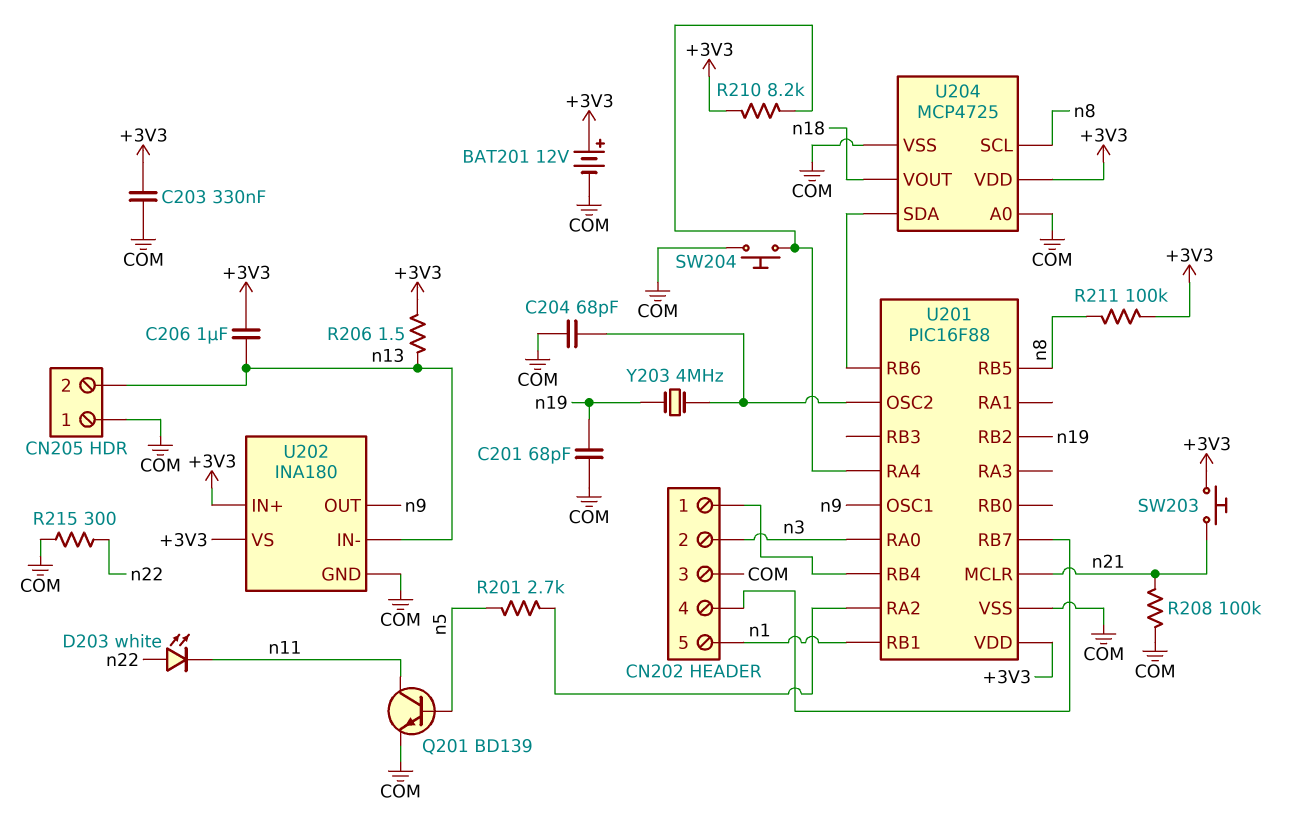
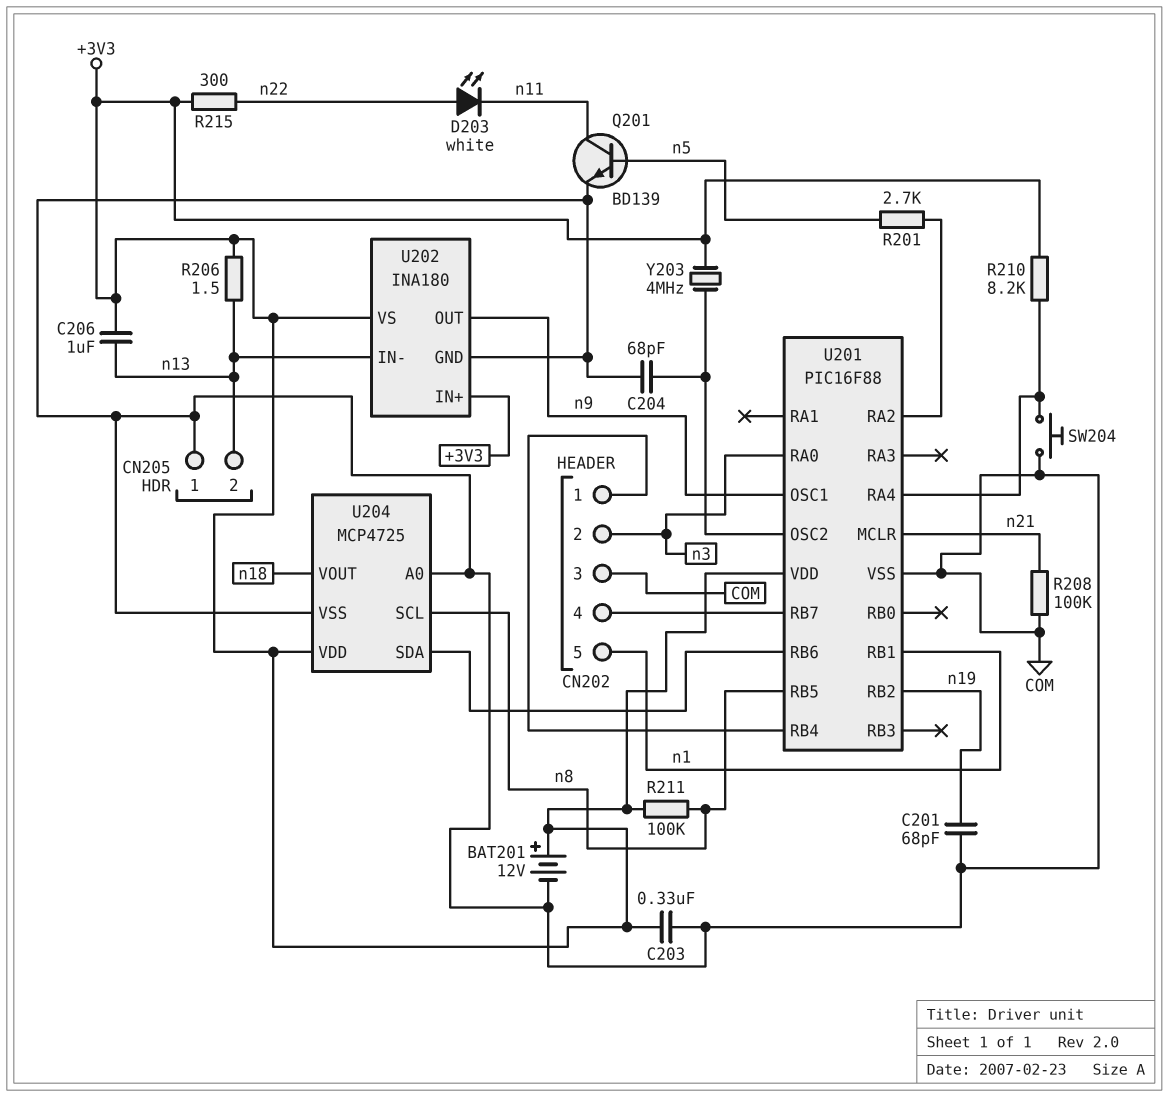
R215: 300 (COM, n22) -> 300 (+3V3, n22)
SW203: button (+3V3, n21) -> none
Y203: 4MHz (U201/OSC2, n19) -> 4MHz (+3V3, U201/OSC2)

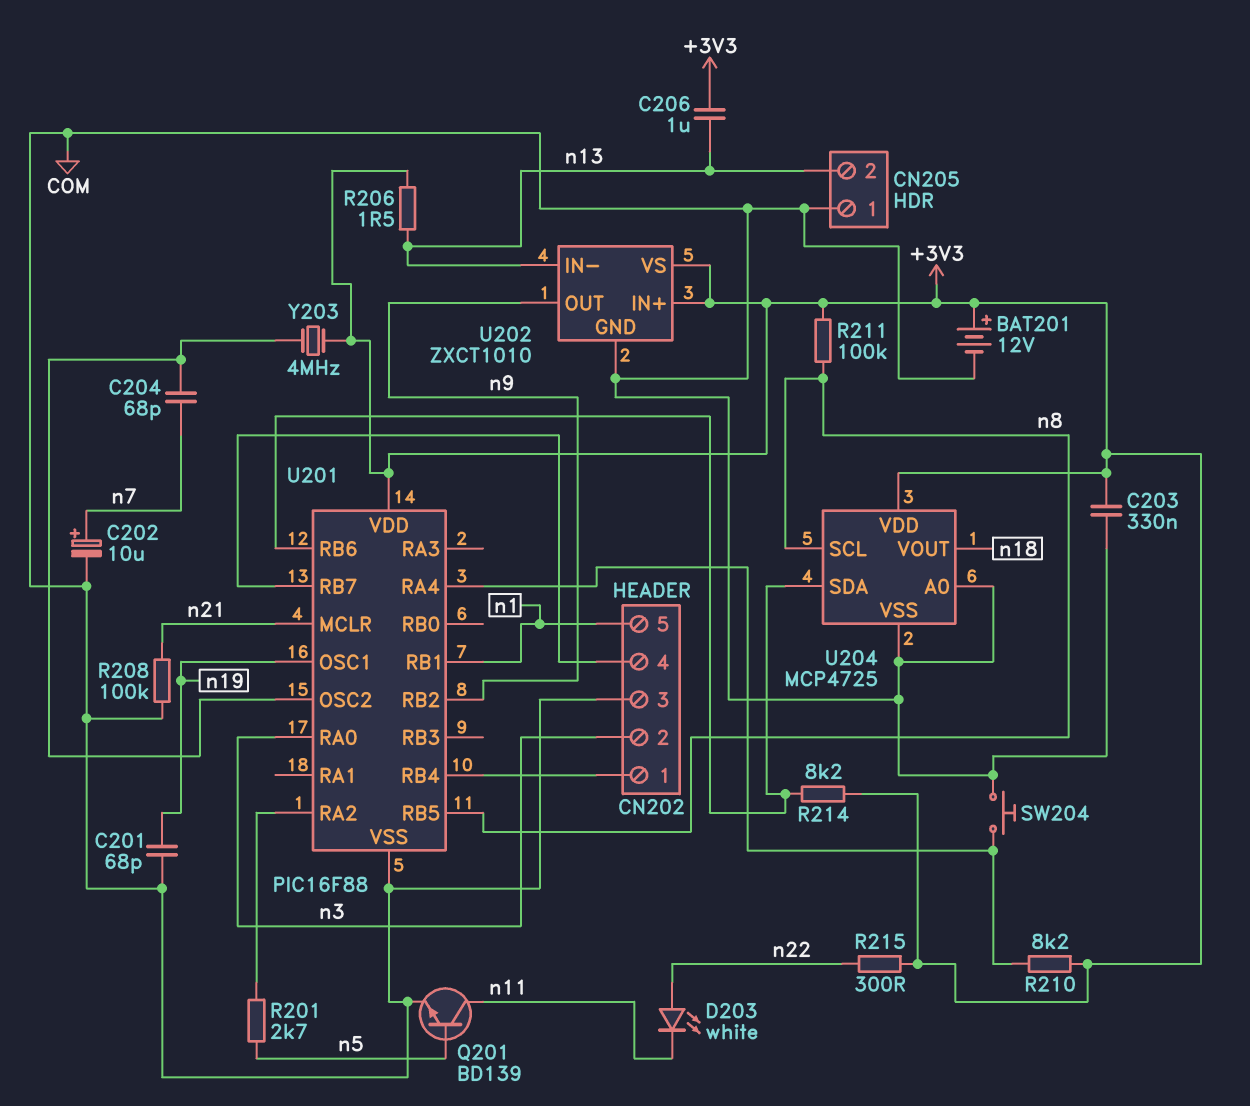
C202: none -> 10uF (plus n7, minus COM)
C204: 68pF (COM, U201/OSC2) -> 68pF (U201/OSC2, n7)
R214: none -> 8.2k (+3V3, U201/RB6)
U201 pin OSC1: n9 -> n19
U201 pin RB2: n19 -> n9
U202: INA180 -> ZXCT1010

